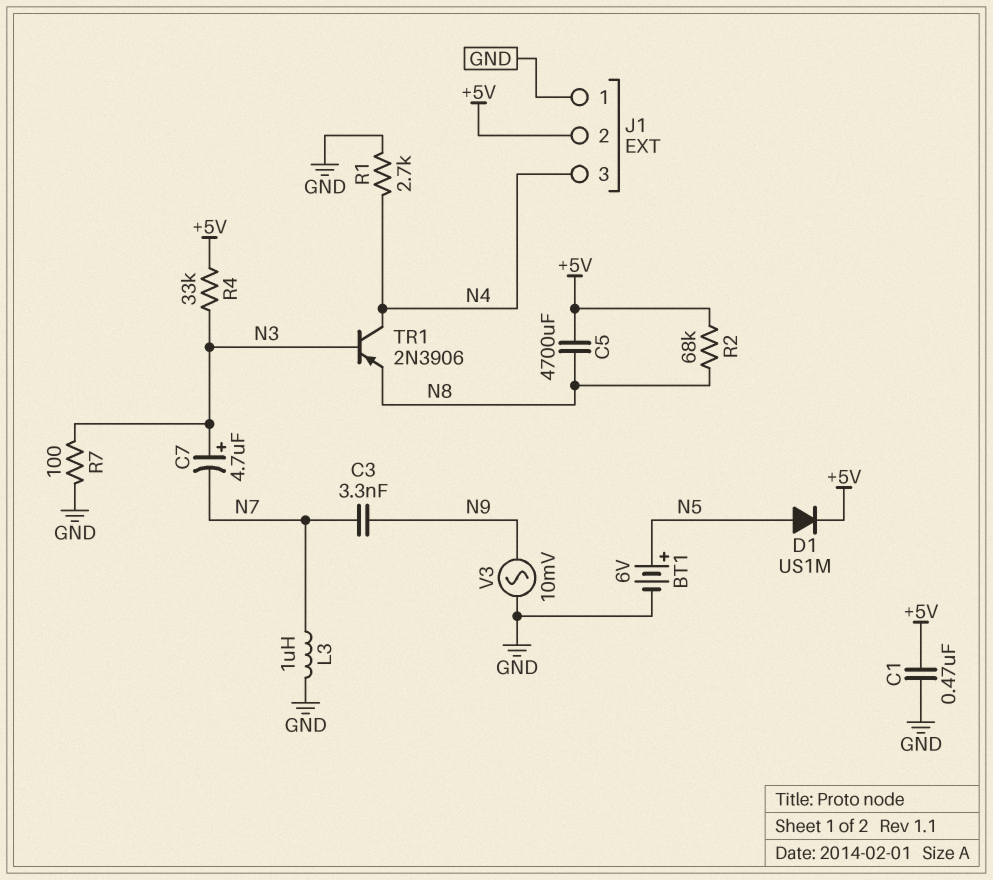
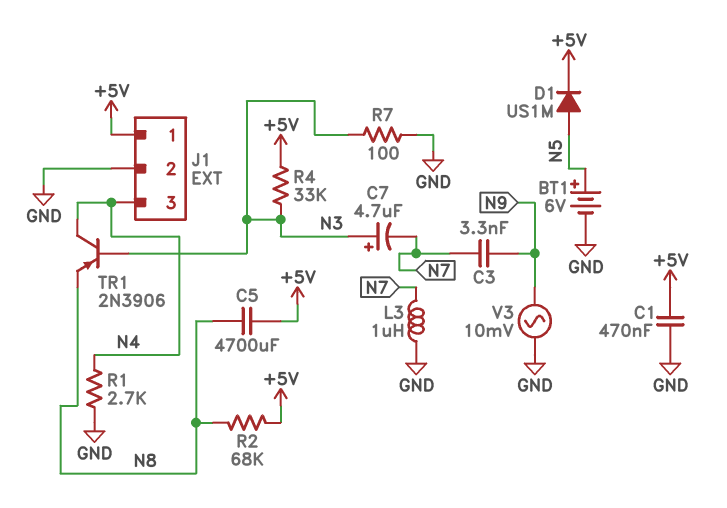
J1 pin 1: GND -> +5V
J1 pin 2: +5V -> GND

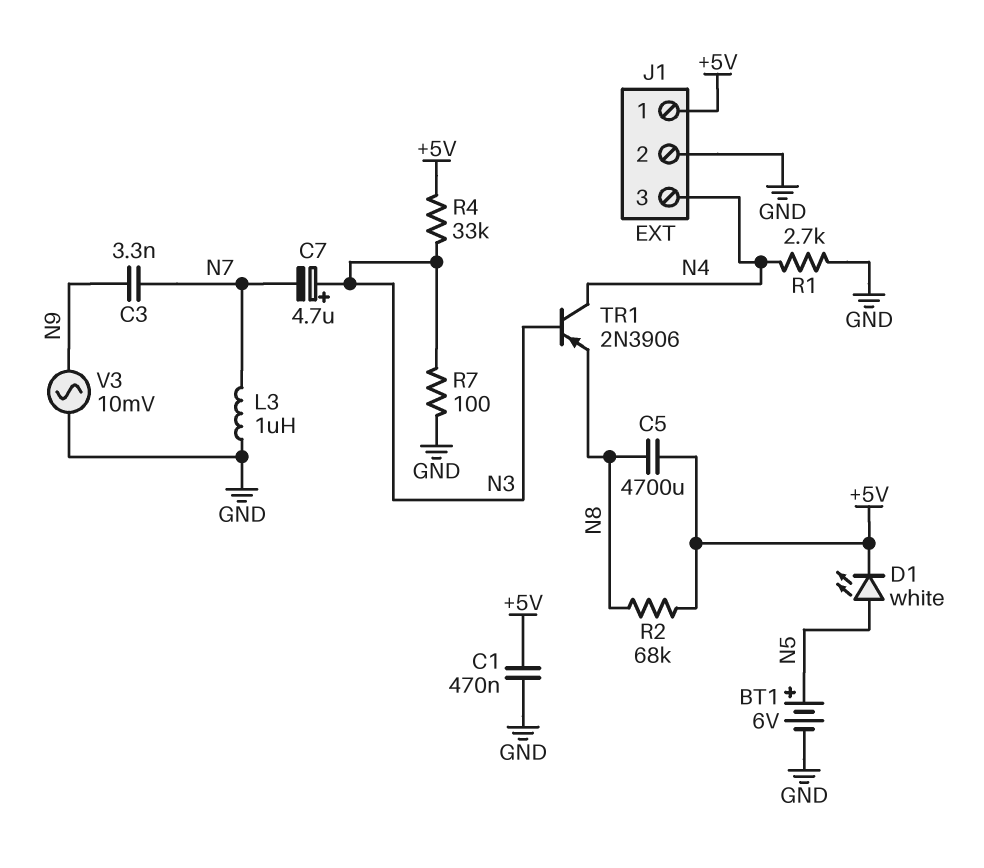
D1: diode US1M (A N5, K +5V) -> LED white (A N5, K +5V)

